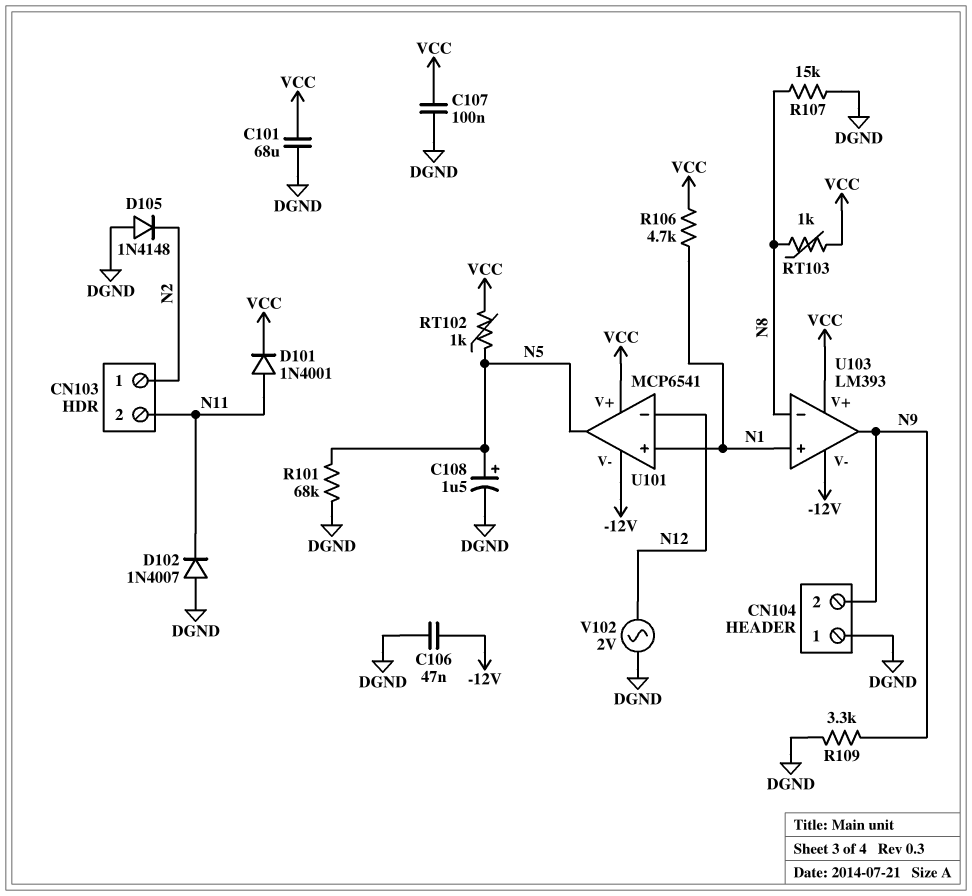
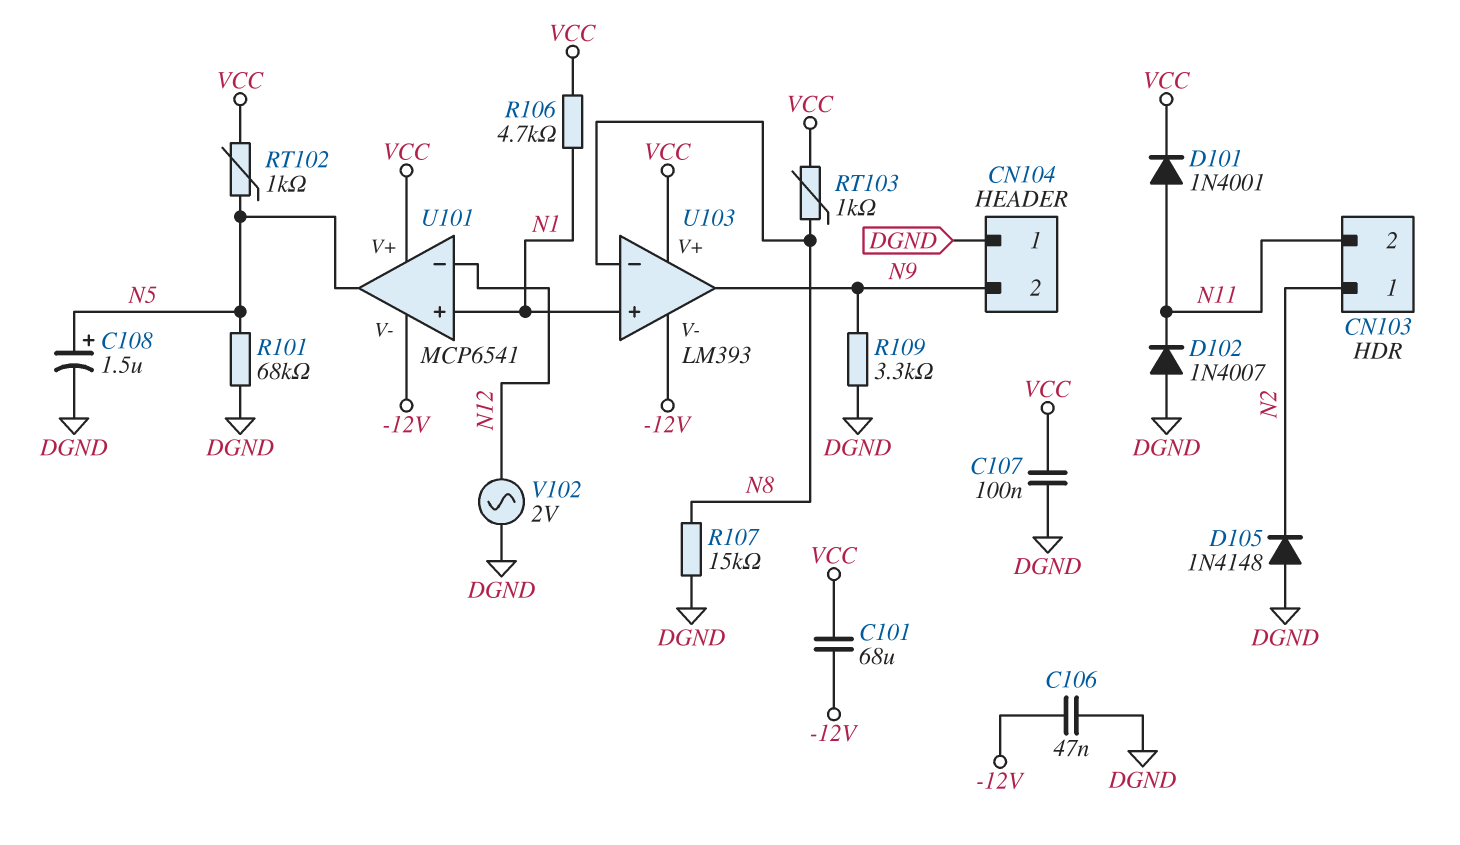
C101: 68uF (DGND, VCC) -> 68uF (-12V, VCC)

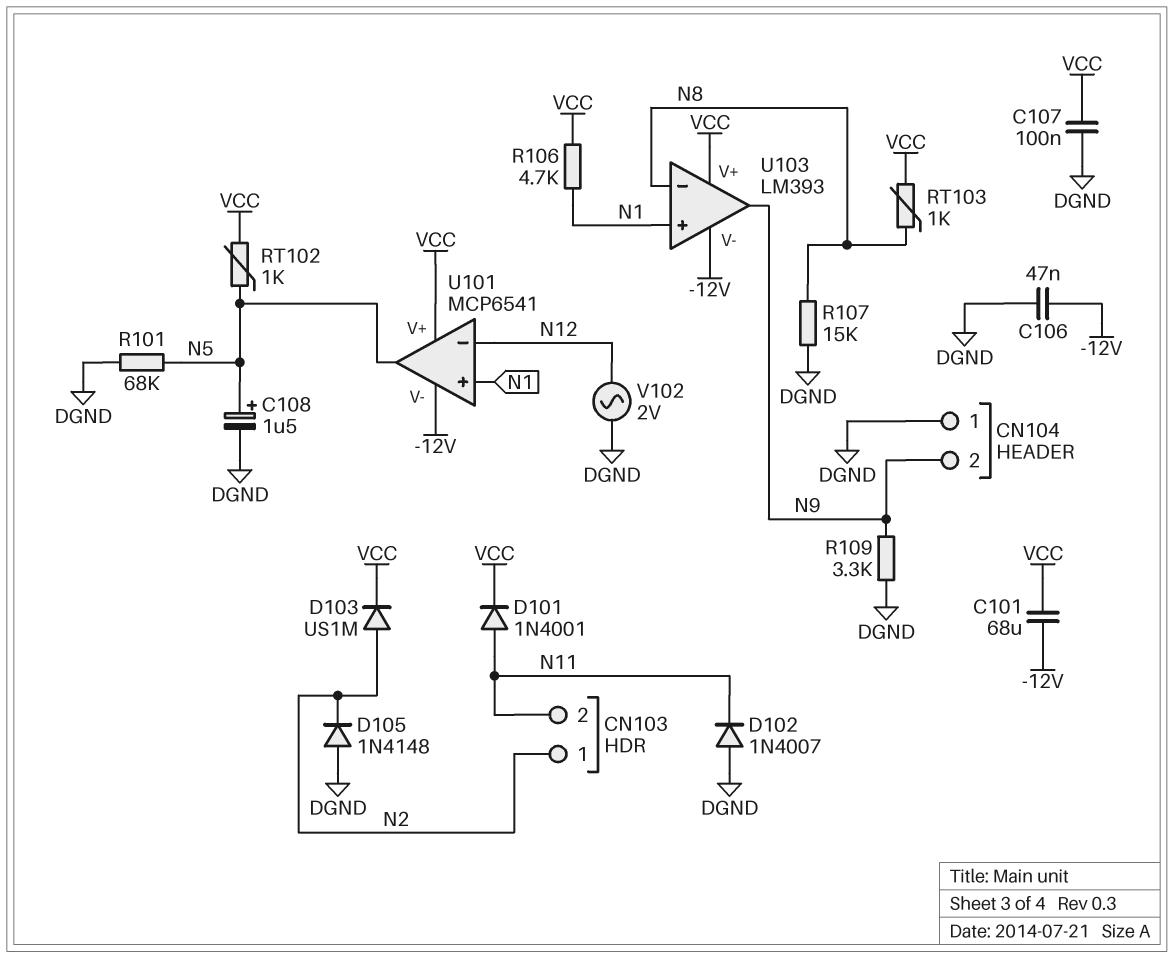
D103: none -> diode US1M (A N2, K VCC)

